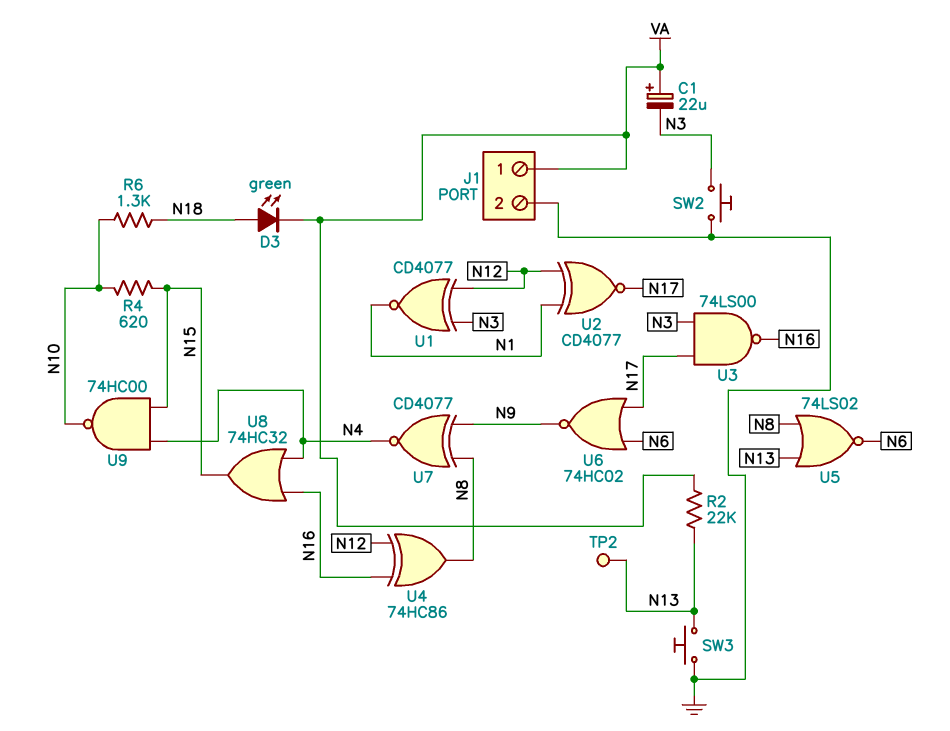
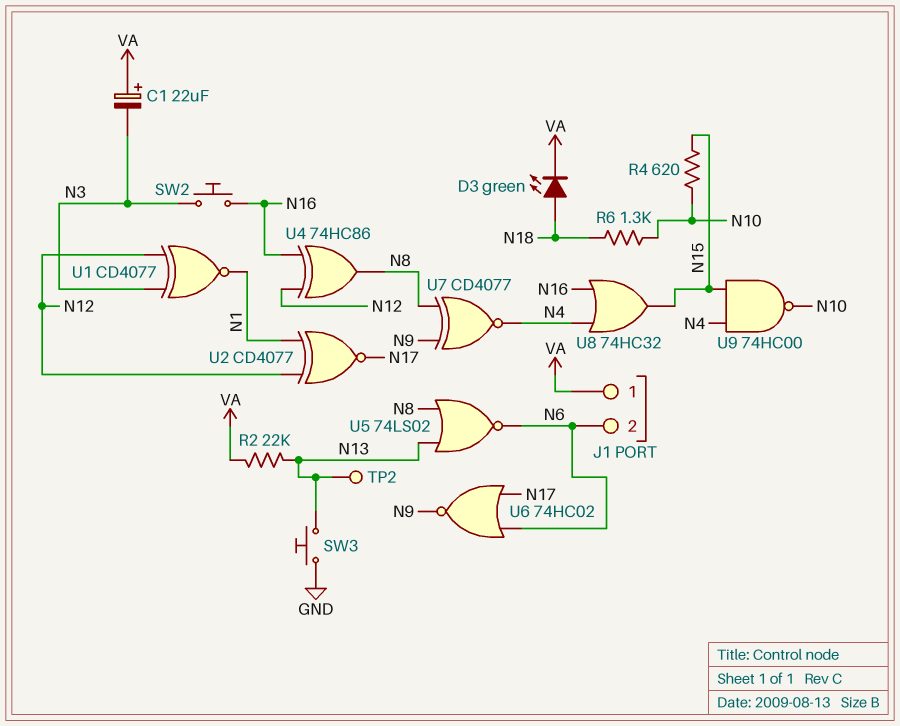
J1 pin 2: GND -> N6
SW2: button (GND, N3) -> button (N3, N16)
U3: NAND 74LS00 (in N3, in N17, out N16) -> none

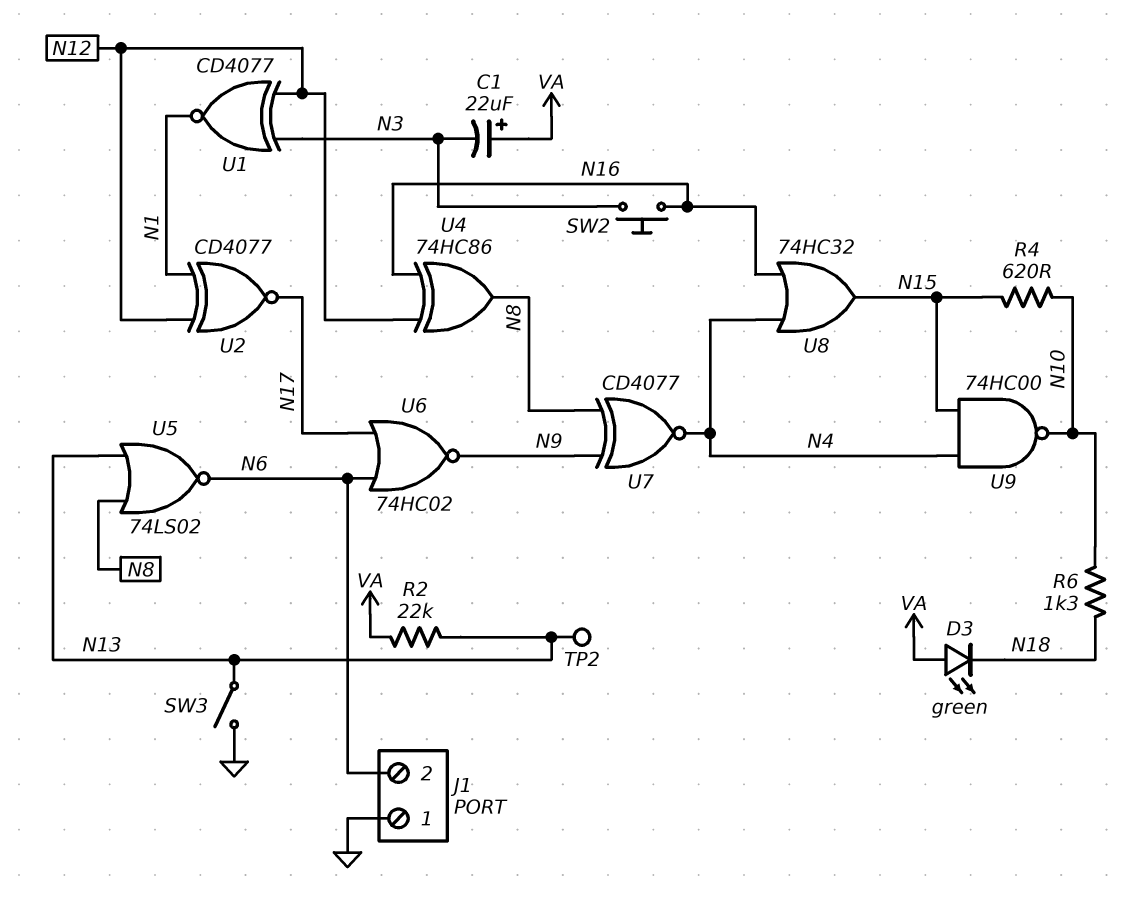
D3: LED green (A N18, K VA) -> LED green (A VA, K N18)
J1 pin 1: VA -> GND
SW3: button (GND, N13) -> switch (GND, N13)

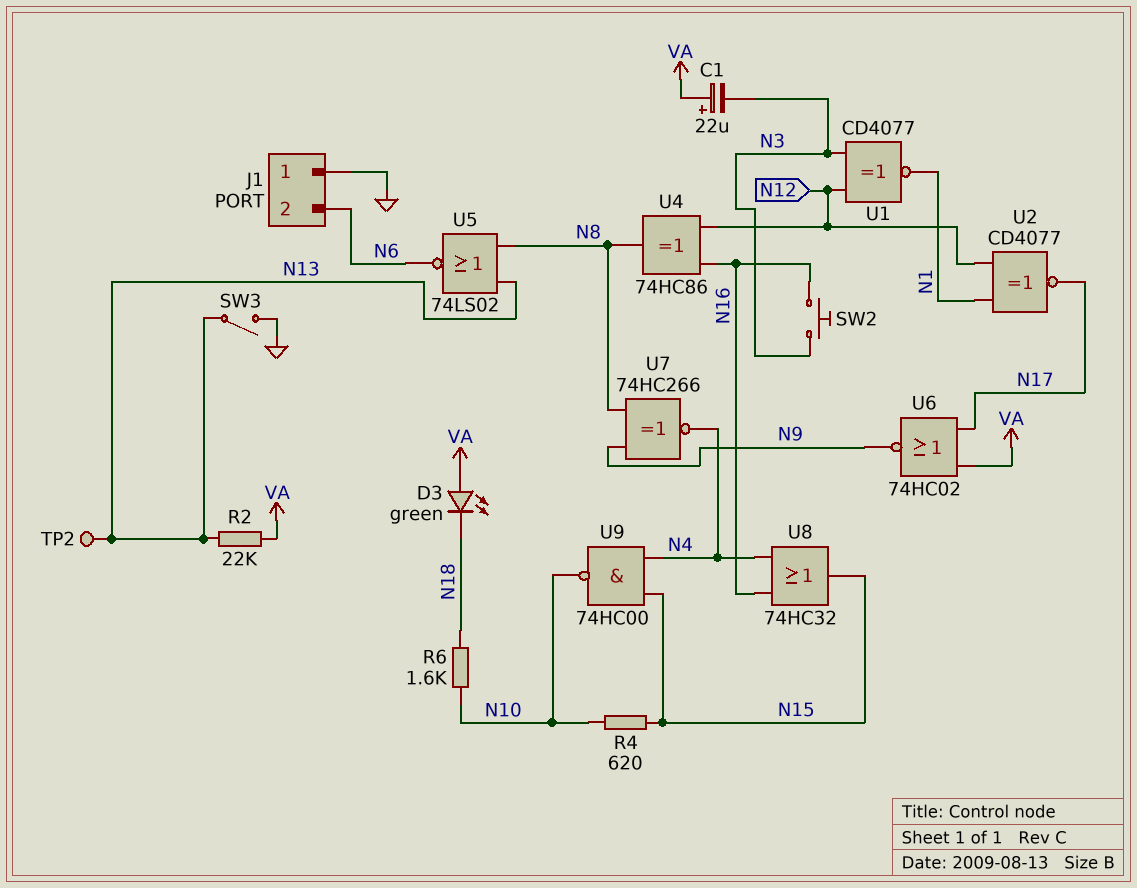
R6: 1.3k (N10, N18) -> 1.6k (N10, N18)
U6: NOR 74HC02 (in N6, in N17, out N9) -> NOR 74HC02 (in N17, in VA, out N9)
U7: XNOR CD4077 (in N8, in N9, out N4) -> XNOR 74HC266 (in N8, in N9, out N4)

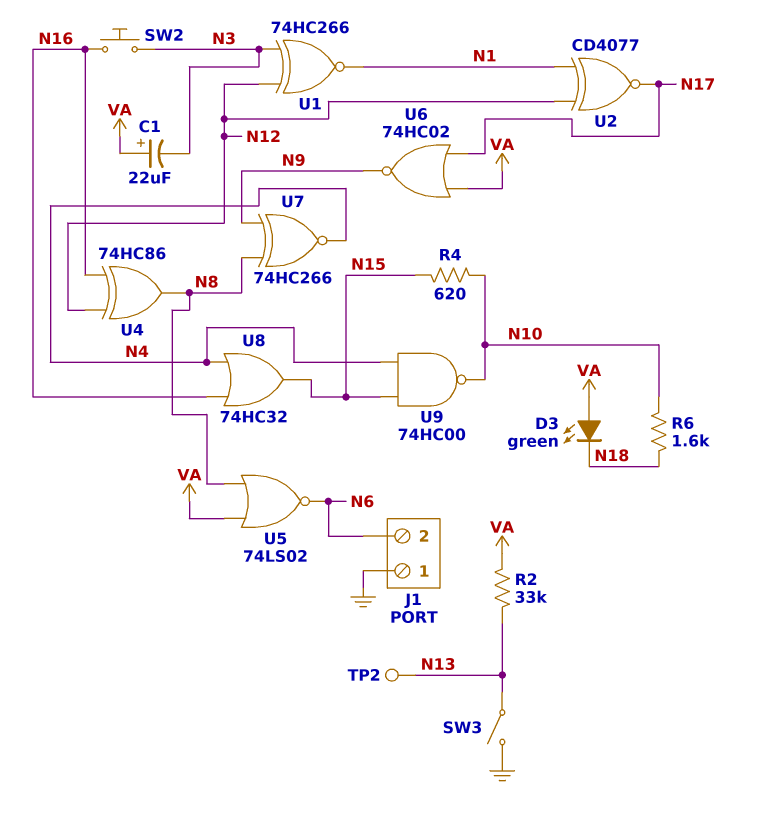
R2: 22k (N13, VA) -> 33k (N13, VA)
U1: XNOR CD4077 (in N3, in N12, out N1) -> XNOR 74HC266 (in N3, in N12, out N1)
U5: NOR 74LS02 (in N8, in N13, out N6) -> NOR 74LS02 (in N8, in VA, out N6)

